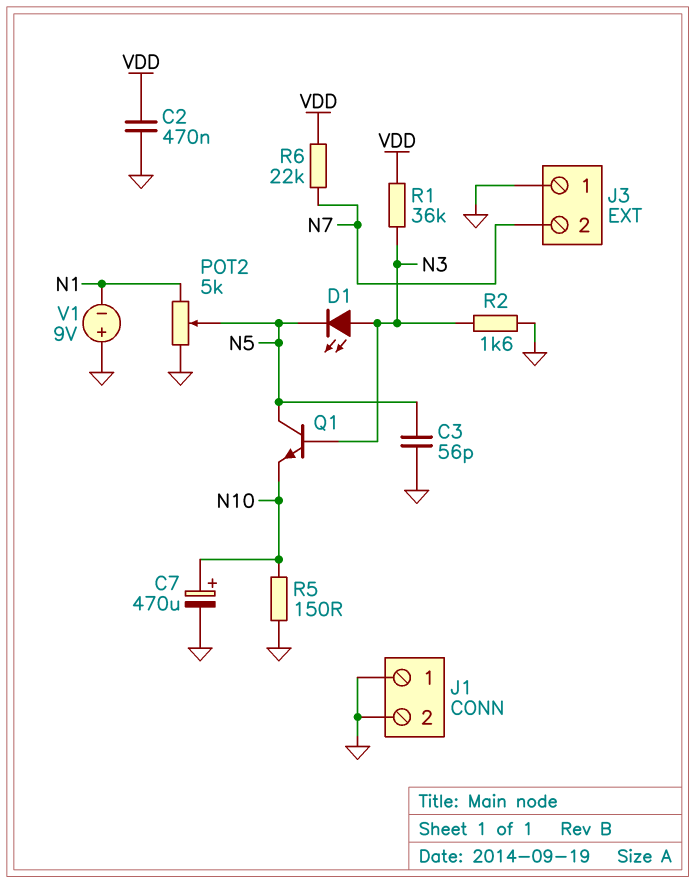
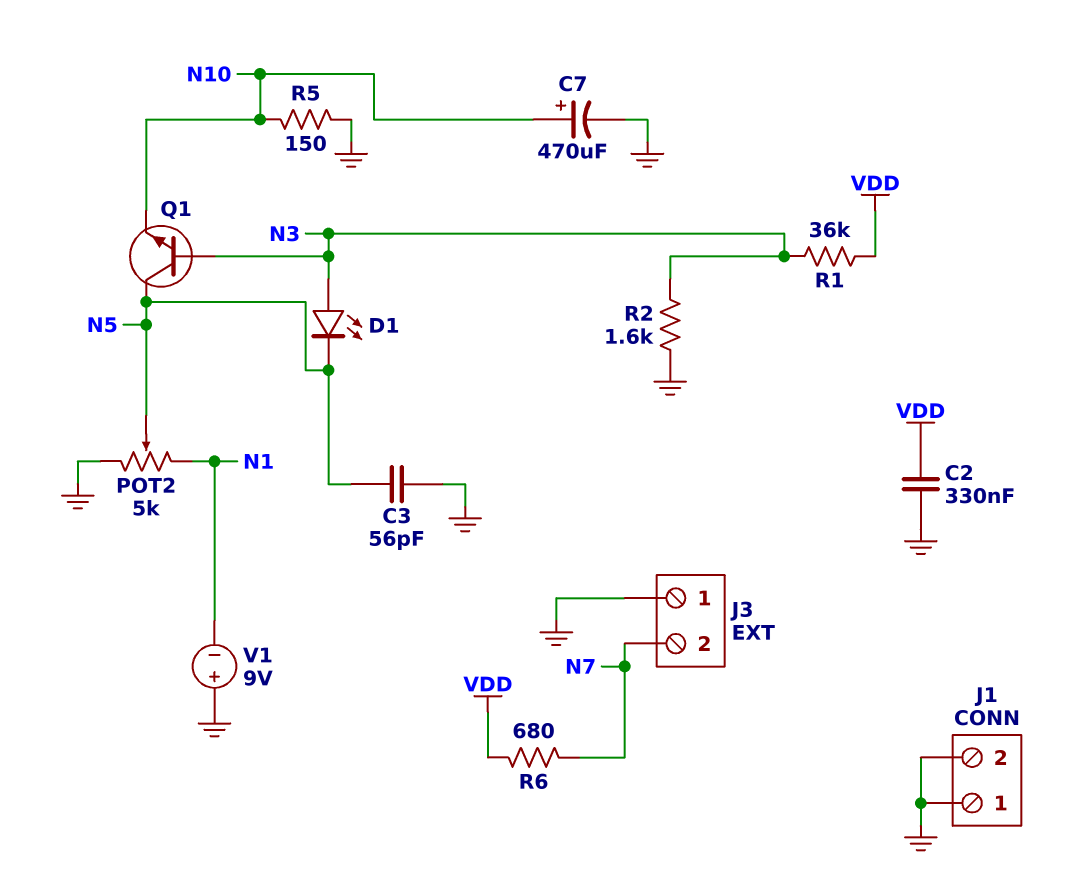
C2: 470nF (GND, VDD) -> 330nF (GND, VDD)
R6: 22k (N7, VDD) -> 680 (N7, VDD)

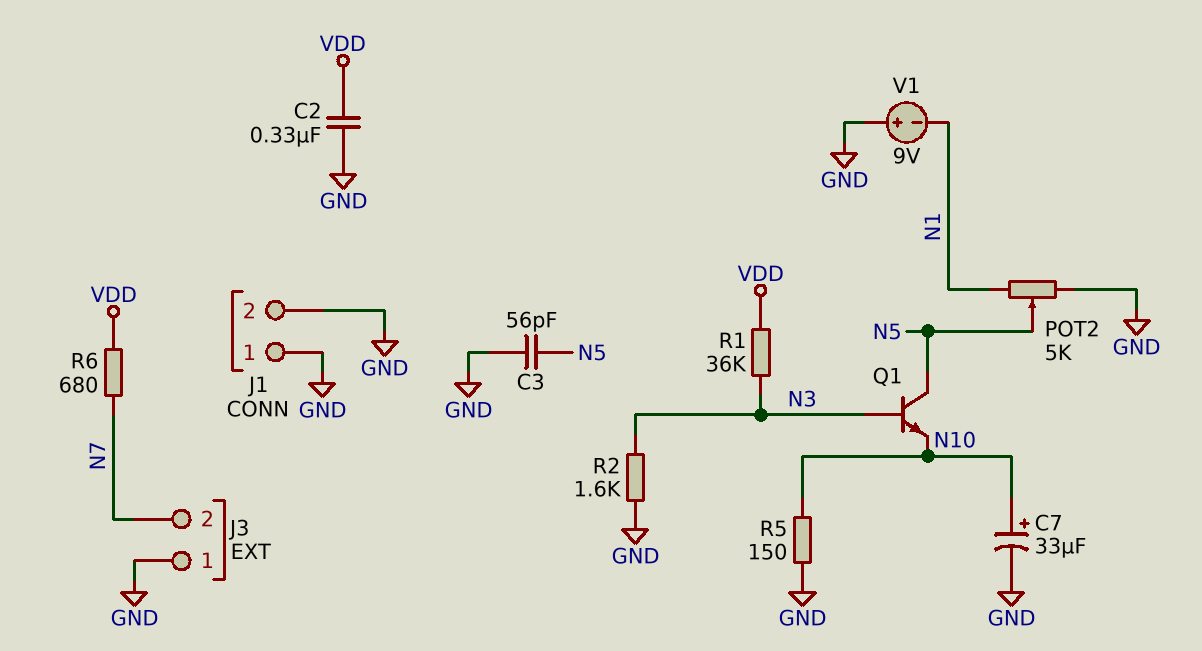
C7: 470uF (plus N10, minus GND) -> 33uF (plus N10, minus GND)
D1: LED (A N3, K N5) -> none

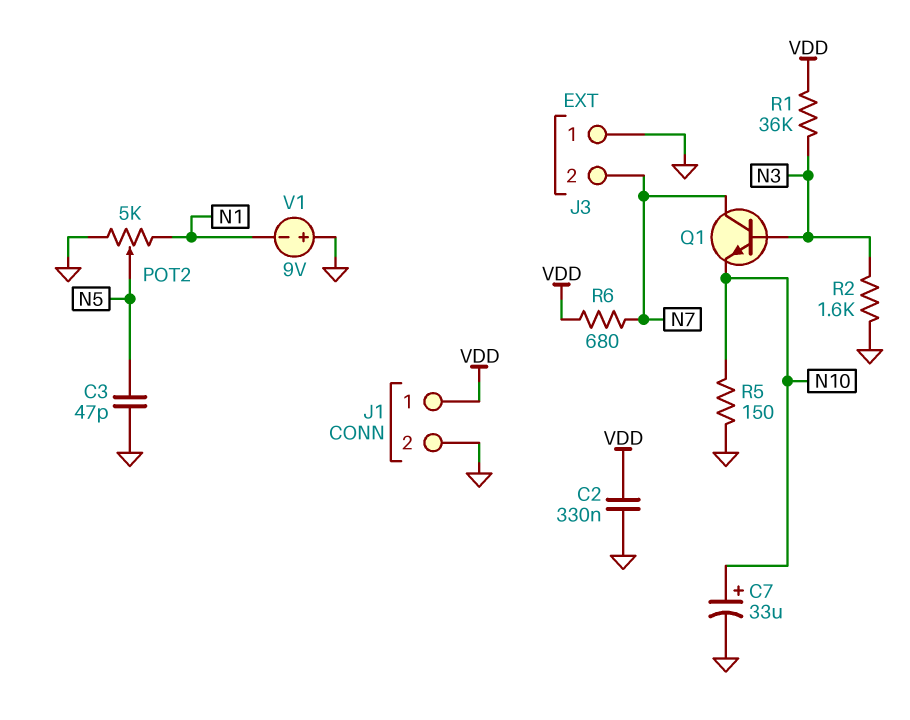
C3: 56pF (GND, N5) -> 47pF (GND, N5)
J1 pin 1: GND -> VDD
Q1: NPN (B N3, C N5, E N10) -> NPN (B N3, C N7, E N10)

